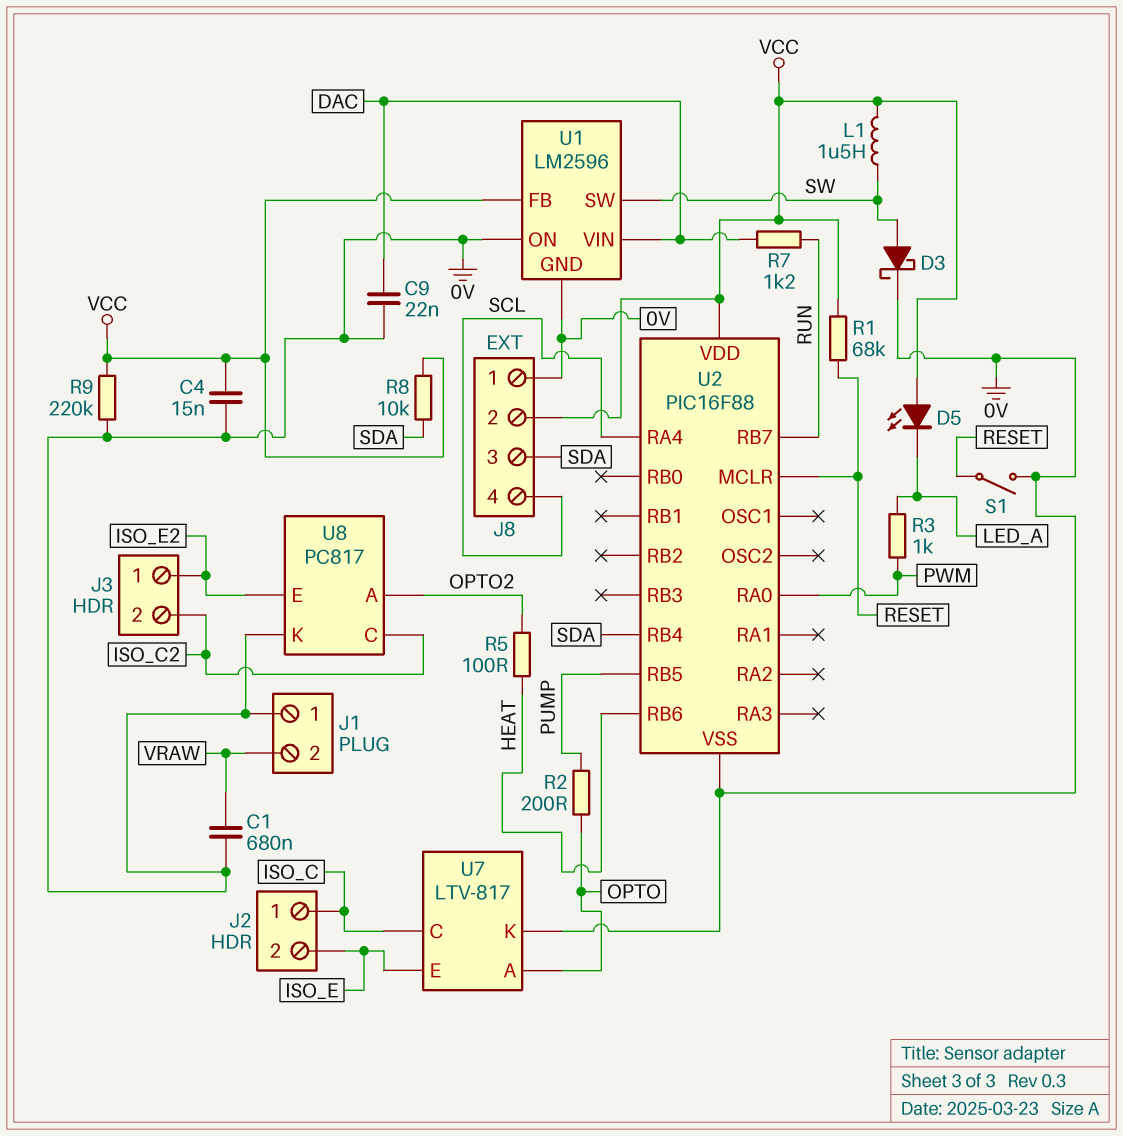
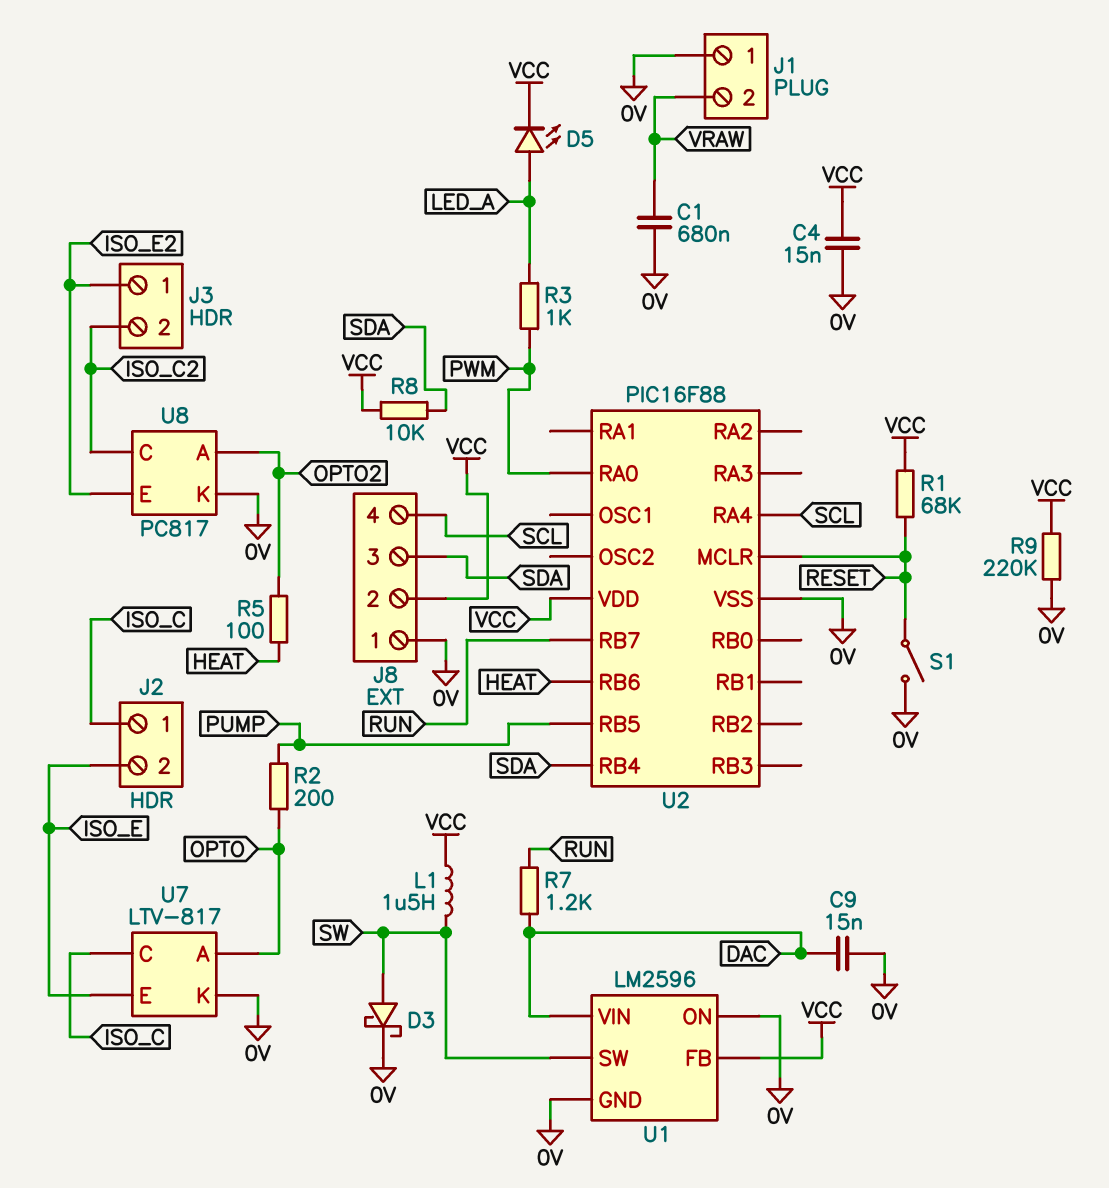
C9: 22nF (0V, DAC) -> 15nF (0V, DAC)
D5: LED (A VCC, K LED_A) -> LED (A LED_A, K VCC)

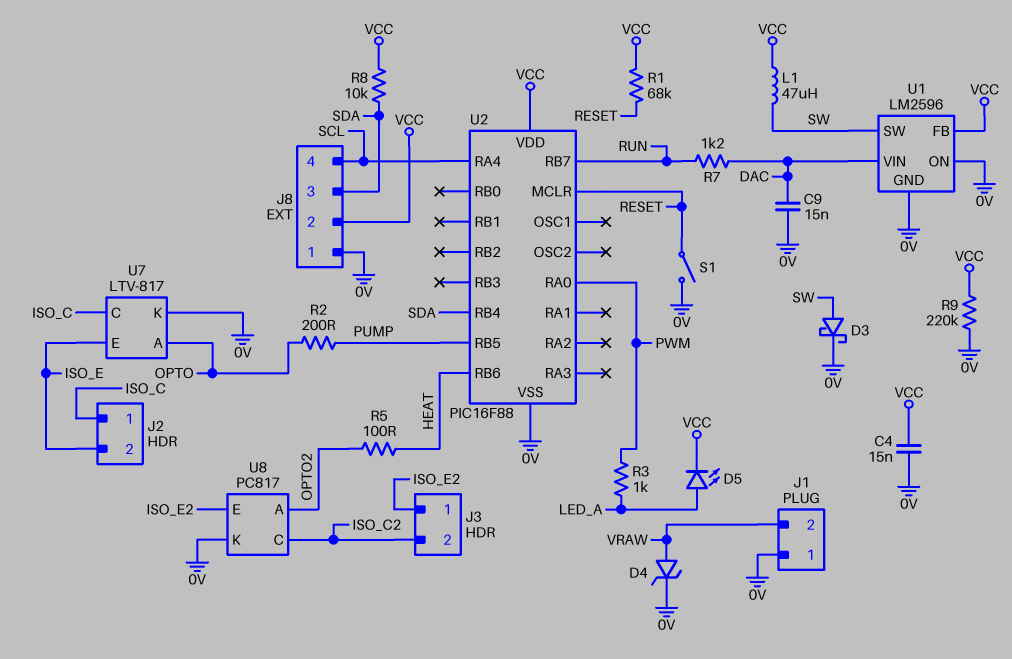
C1: 680nF (0V, VRAW) -> none
D4: none -> zener (A VRAW, K 0V)
L1: 1.5uH (SW, VCC) -> 47uH (SW, VCC)

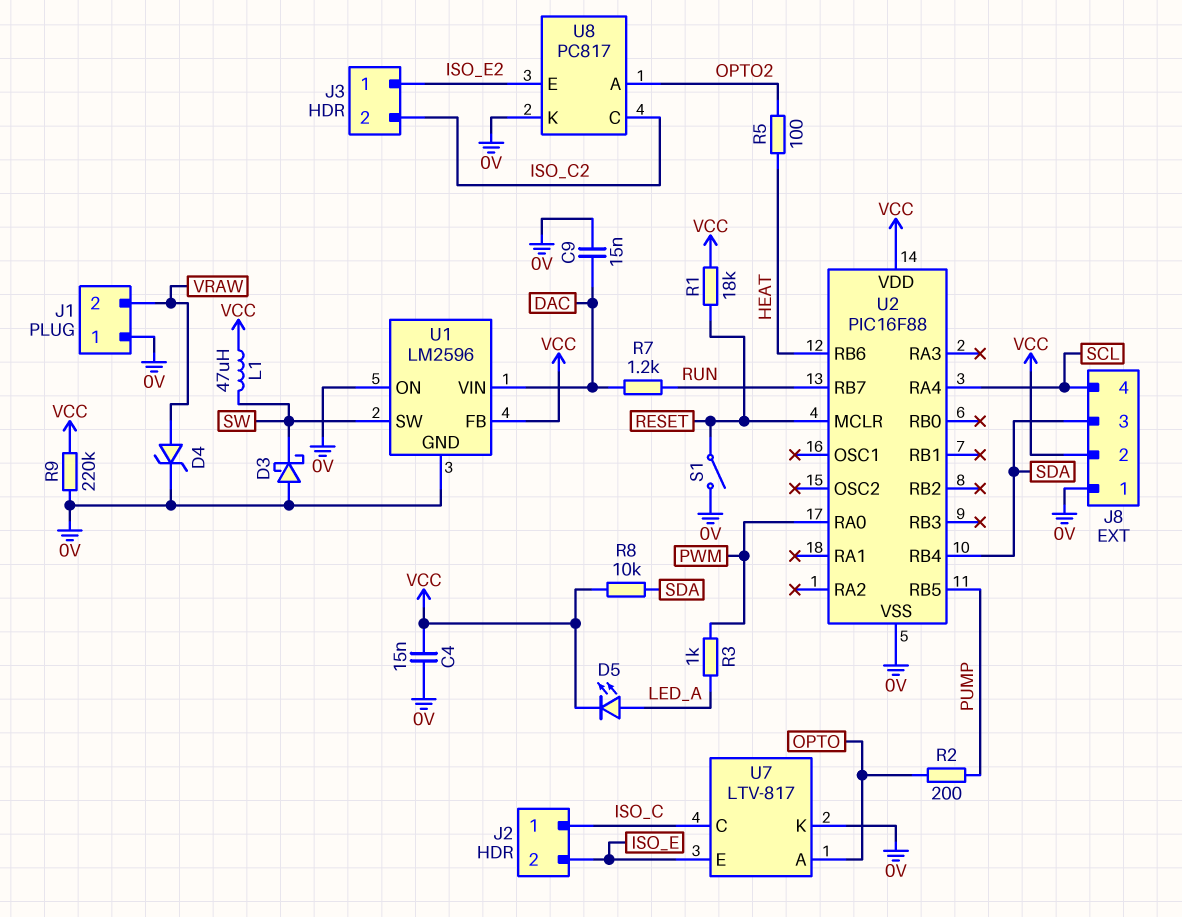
D3: schottky (A SW, K 0V) -> schottky (A 0V, K SW)
R1: 68k (RESET, VCC) -> 18k (RESET, VCC)

